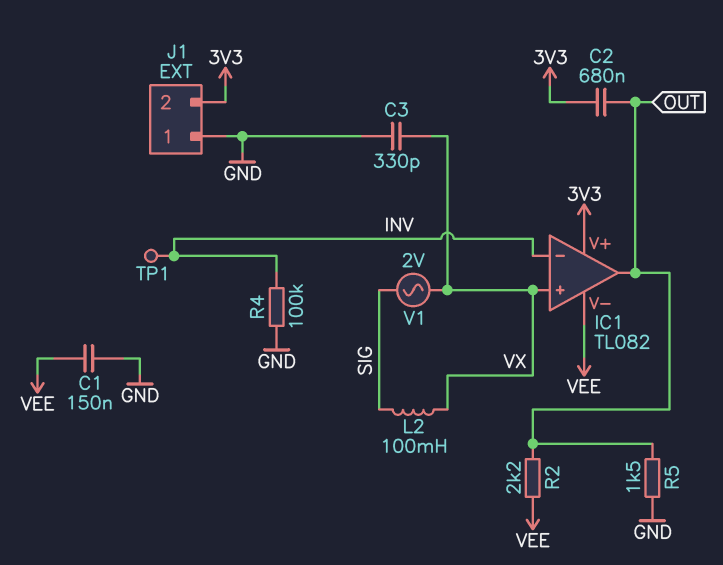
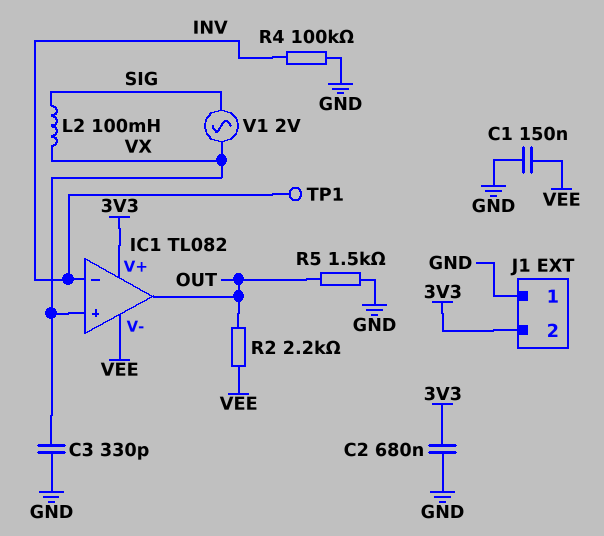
C2: 680nF (3V3, OUT) -> 680nF (3V3, GND)

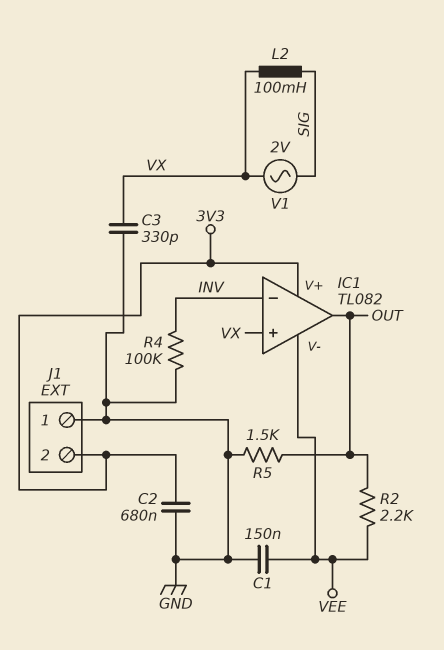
TP1: test point (INV) -> none

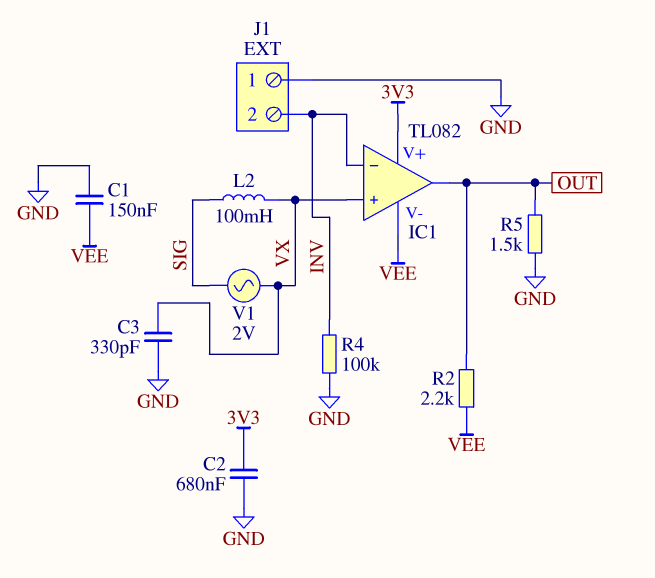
J1 pin 2: 3V3 -> INV

